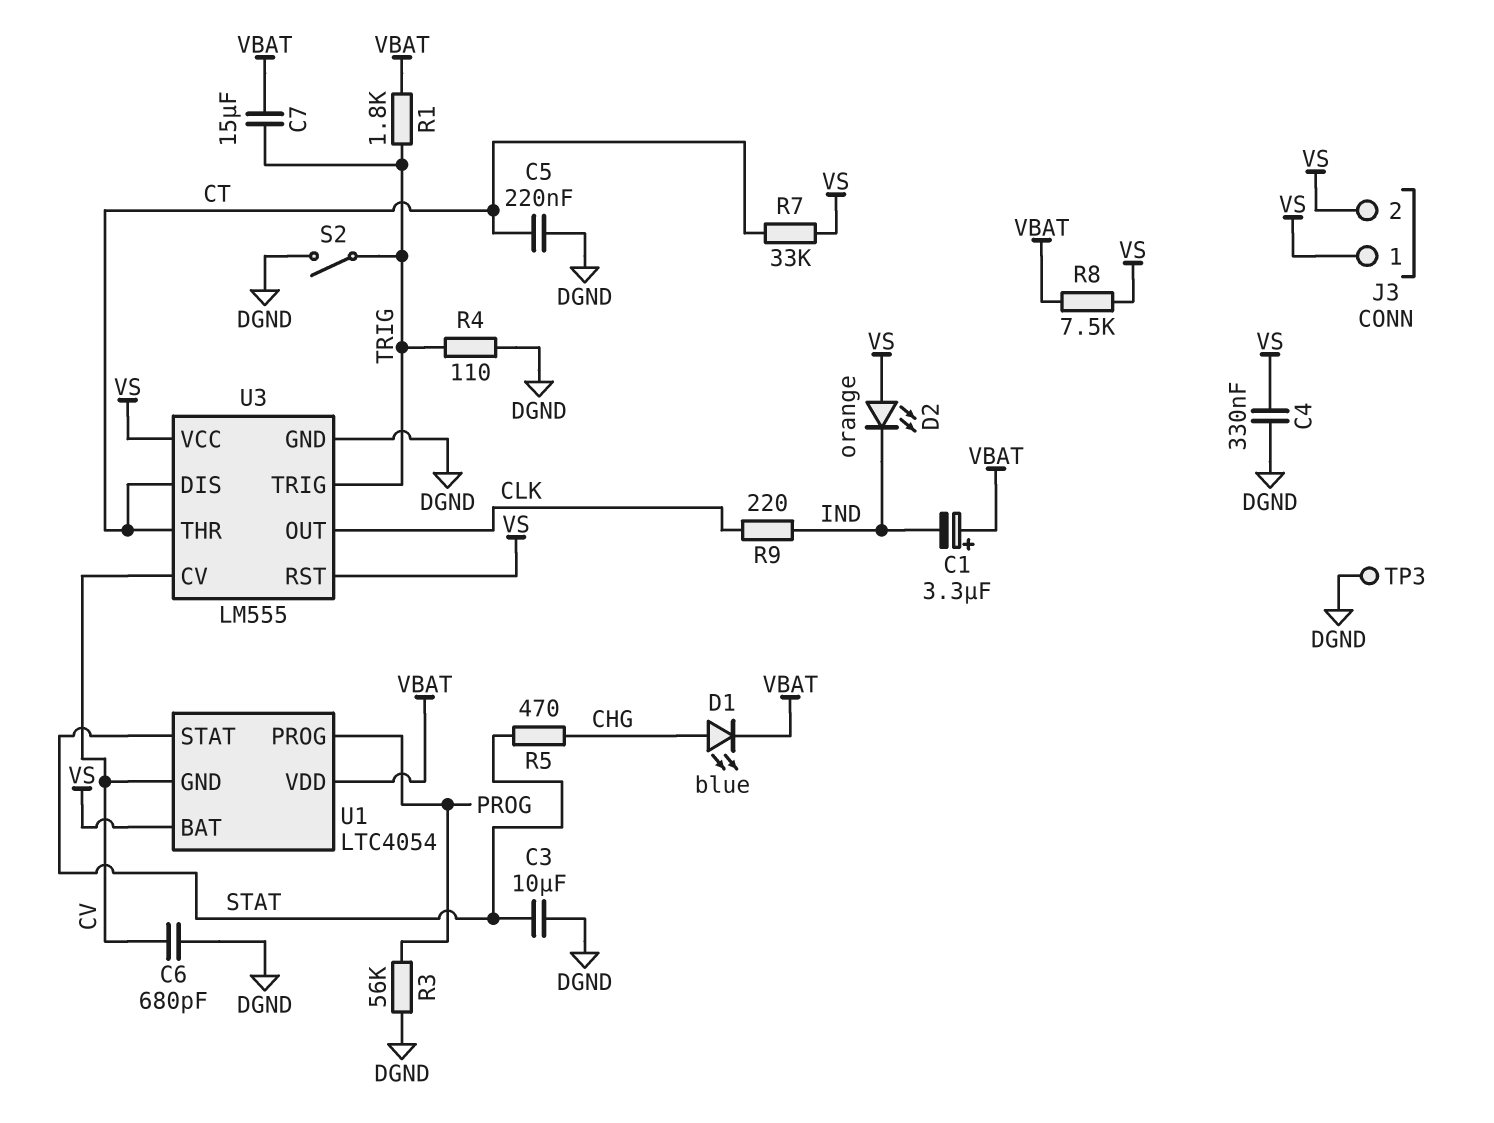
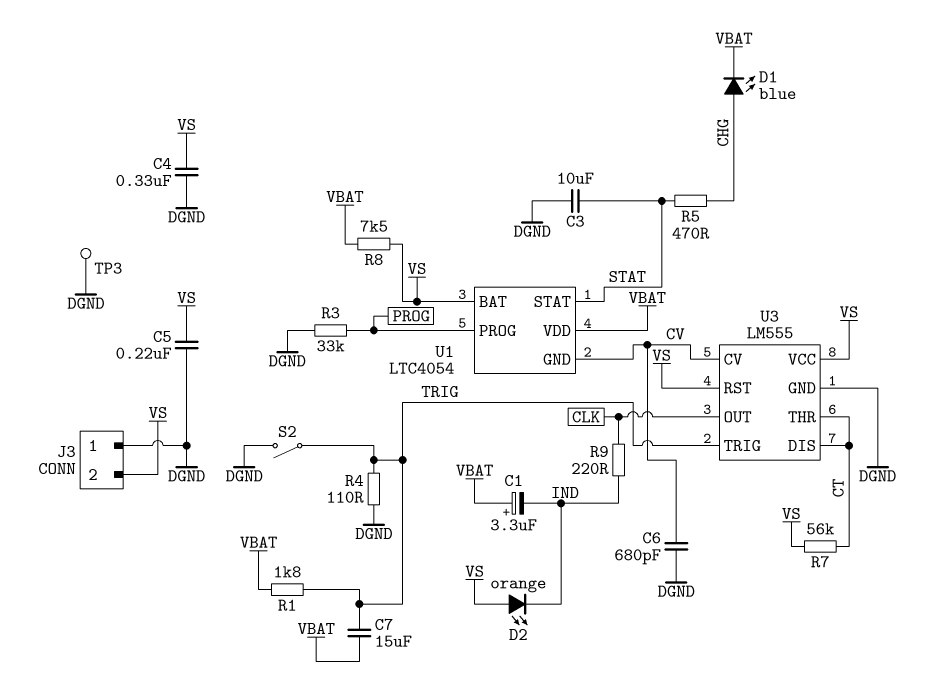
C5: 220nF (CT, DGND) -> 220nF (DGND, VS)
J3 pin 1: VS -> DGND
R3: 56k (DGND, PROG) -> 33k (DGND, PROG)
R7: 33k (CT, VS) -> 56k (CT, VS)

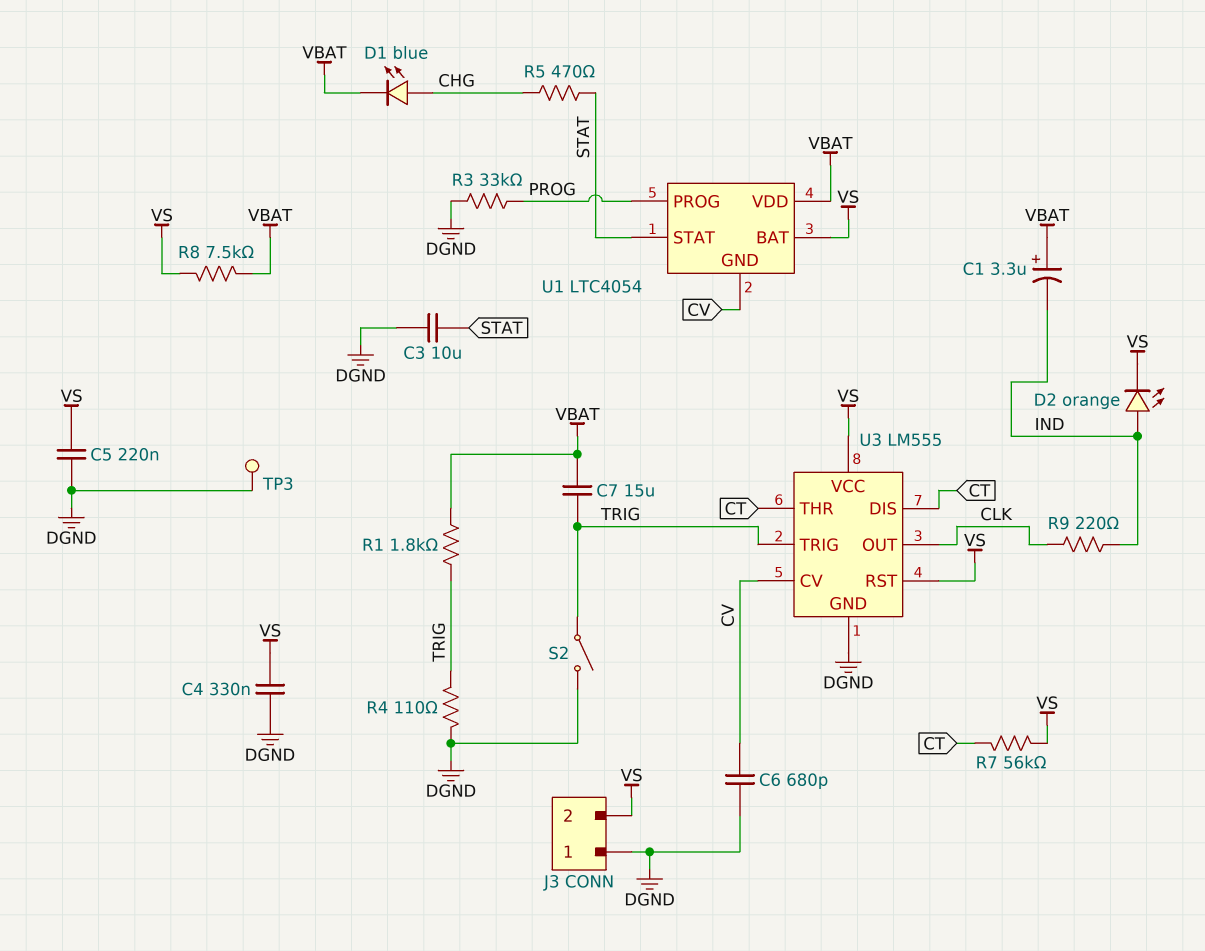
D2: LED orange (A VS, K IND) -> LED orange (A IND, K VS)

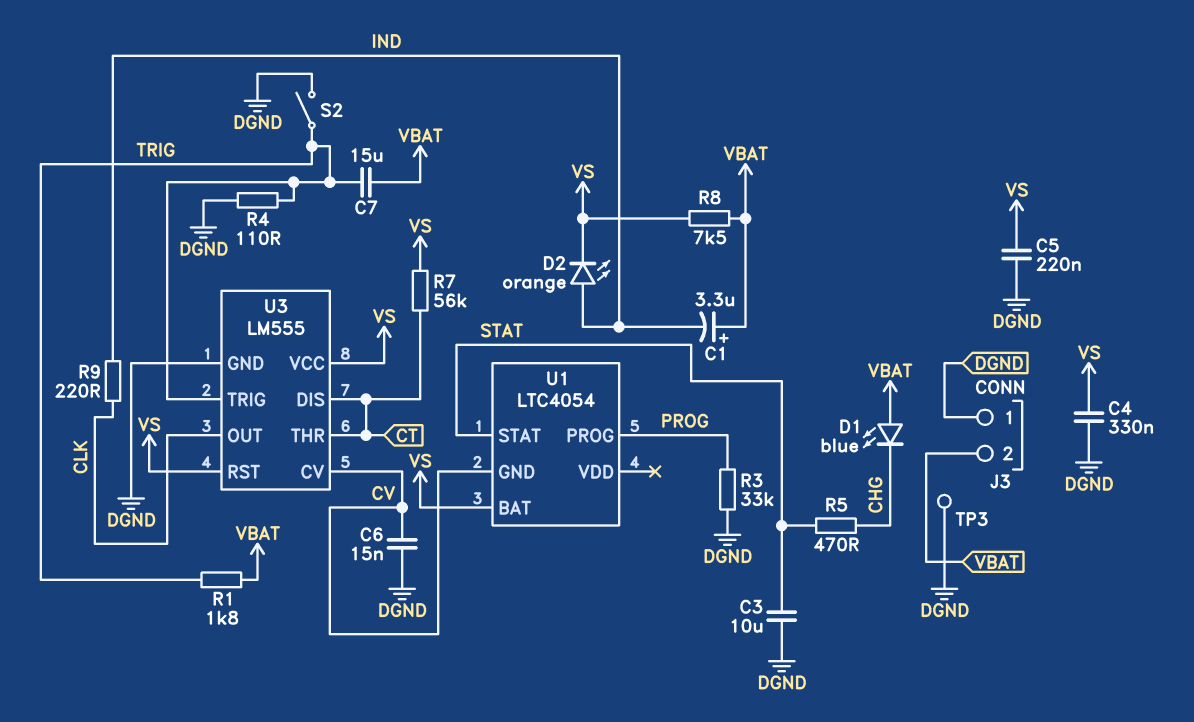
C6: 680pF (CV, DGND) -> 15nF (CV, DGND)
D1: LED blue (A CHG, K VBAT) -> LED blue (A VBAT, K CHG)
J3 pin 2: VS -> VBAT
U1 pin VDD: VBAT -> none

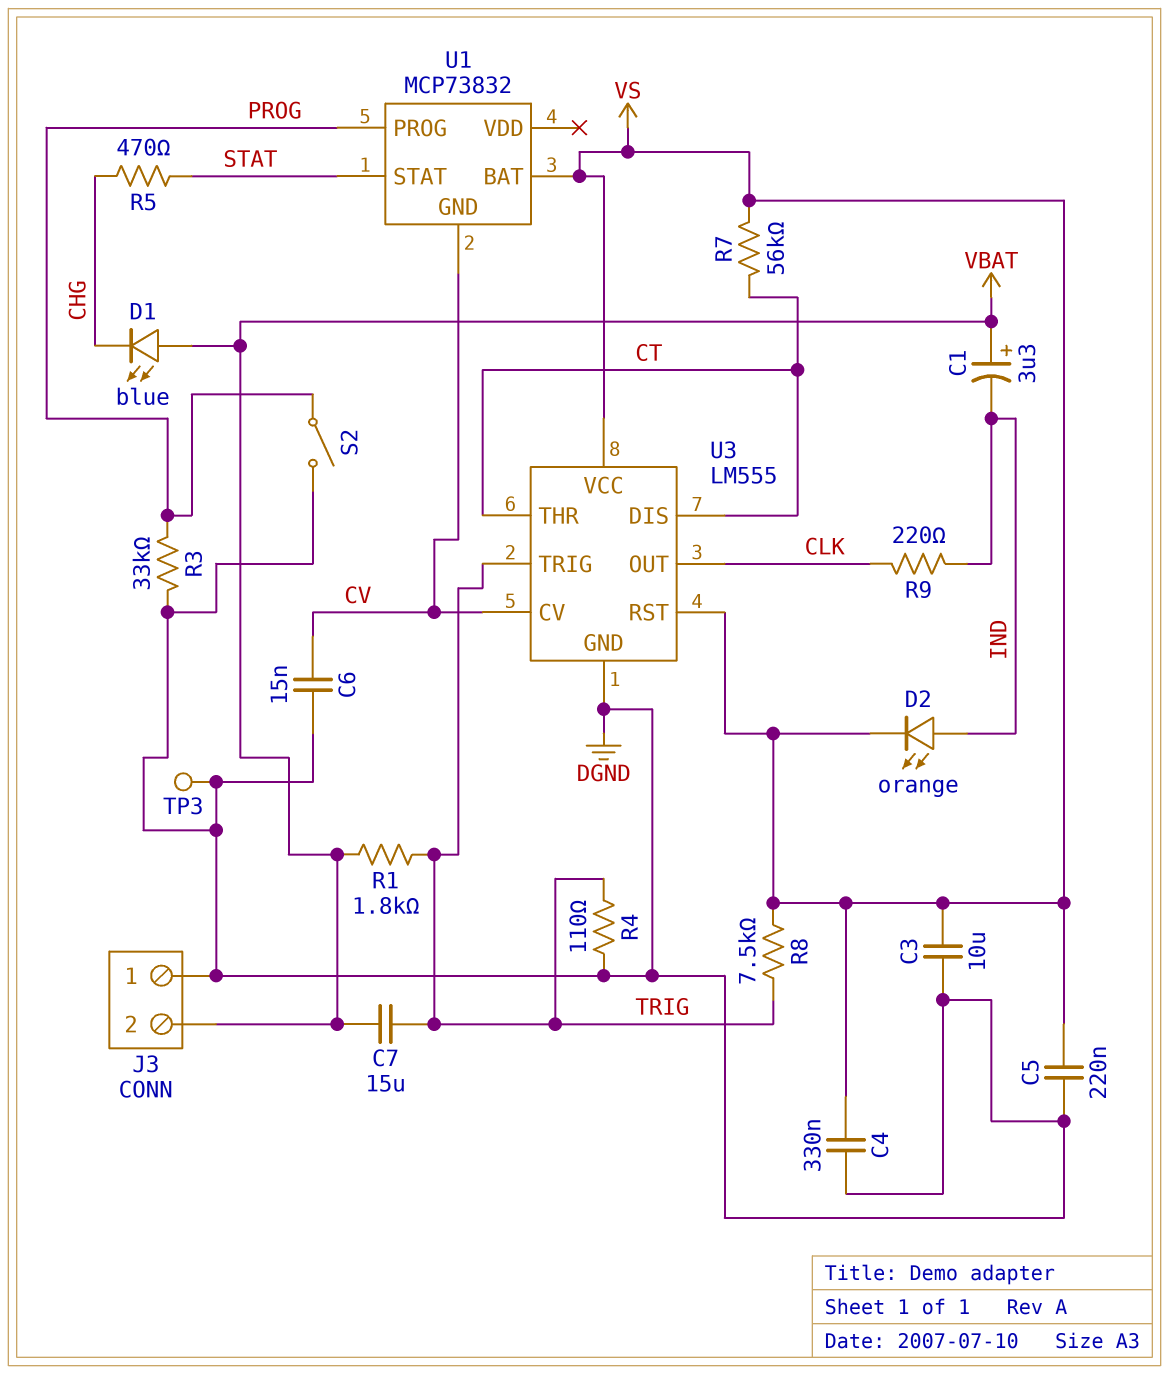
C3: 10uF (DGND, STAT) -> 10uF (DGND, VS)
R8: 7.5k (VBAT, VS) -> 7.5k (TRIG, VS)
S2: switch (DGND, TRIG) -> switch (DGND, PROG)
U1: LTC4054 -> MCP73832

